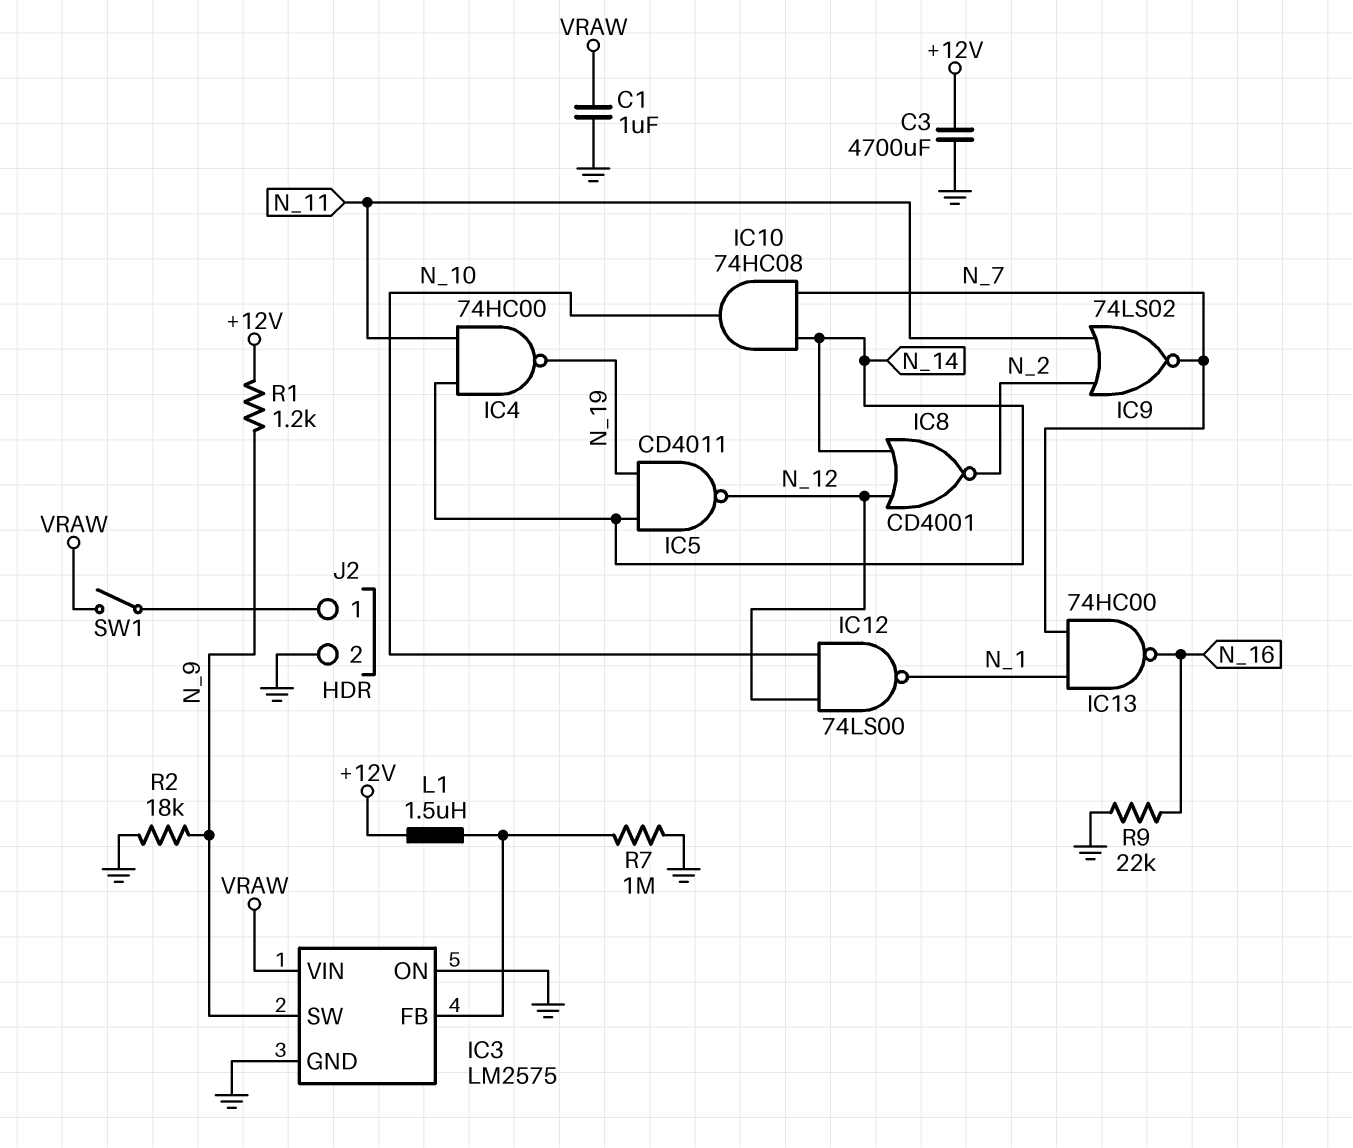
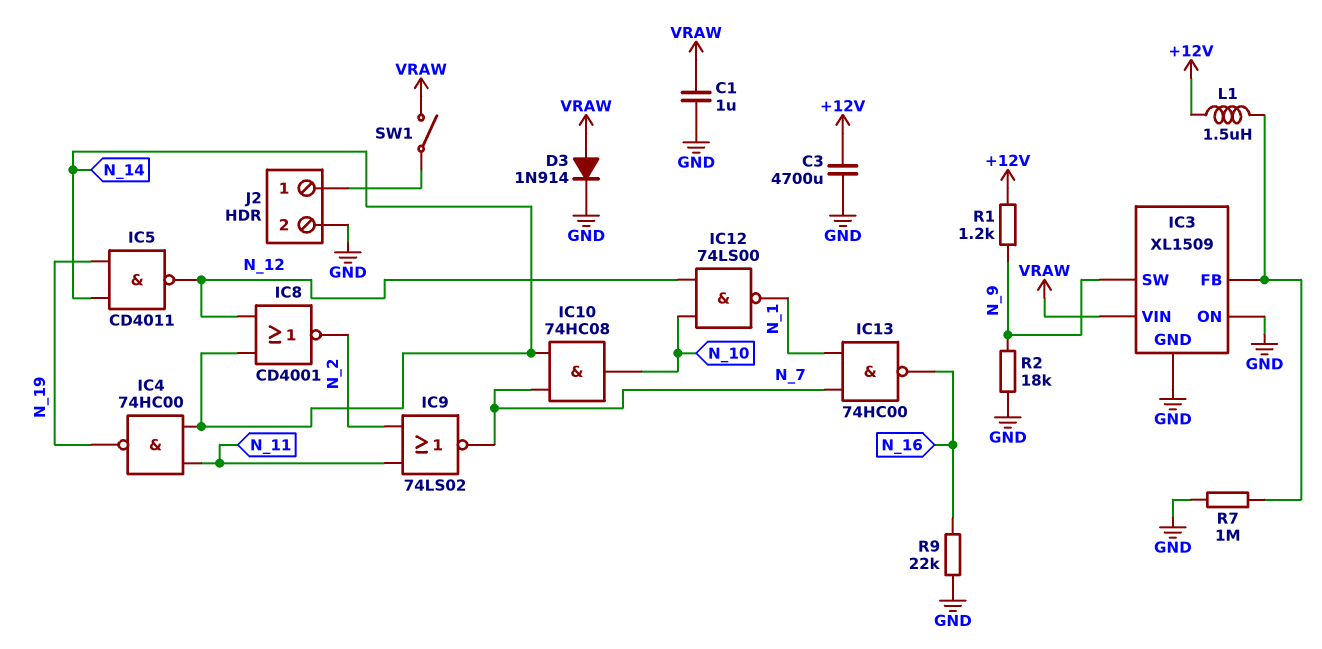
D3: none -> diode 1N914 (A VRAW, K GND)
IC3: LM2575 -> XL1509

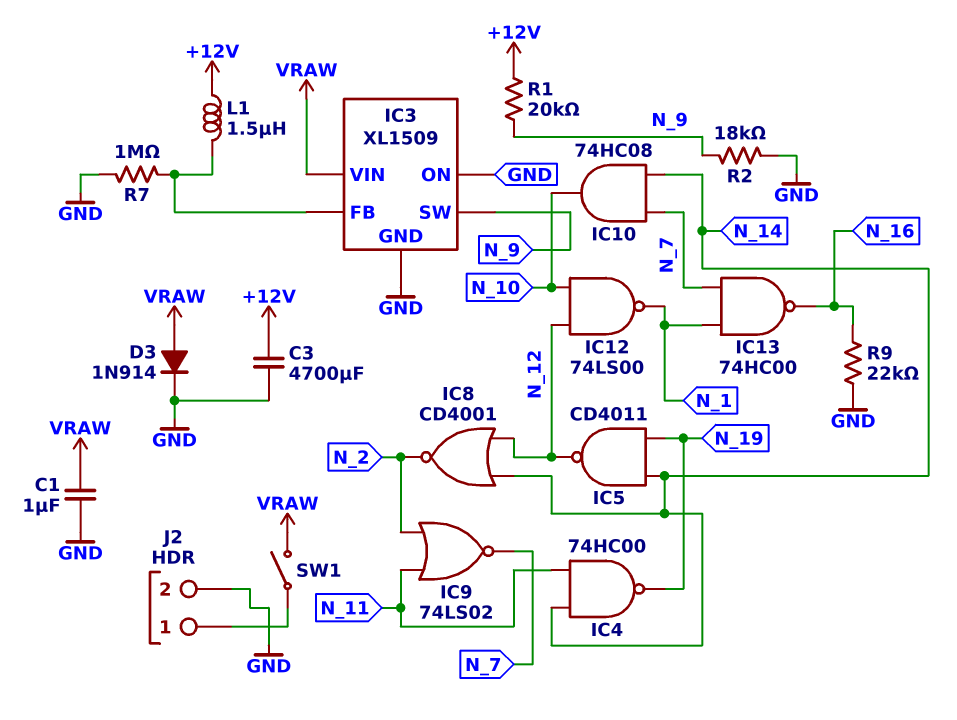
R1: 1.2k (+12V, N_9) -> 20k (+12V, N_9)

